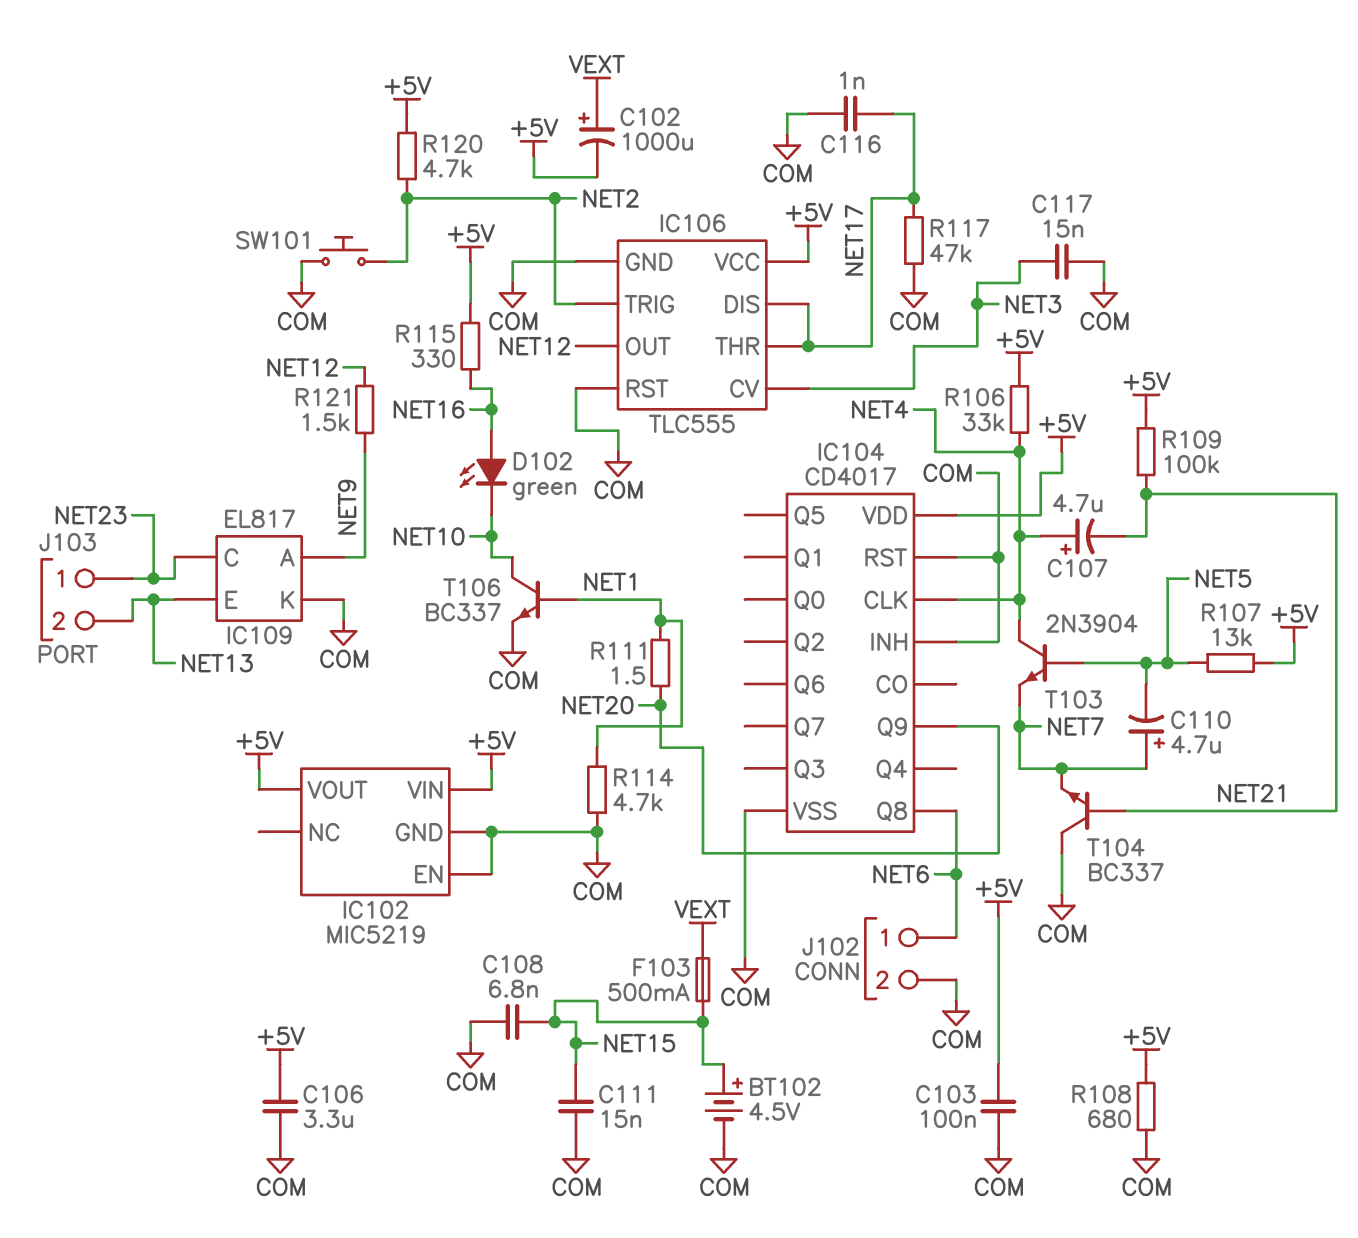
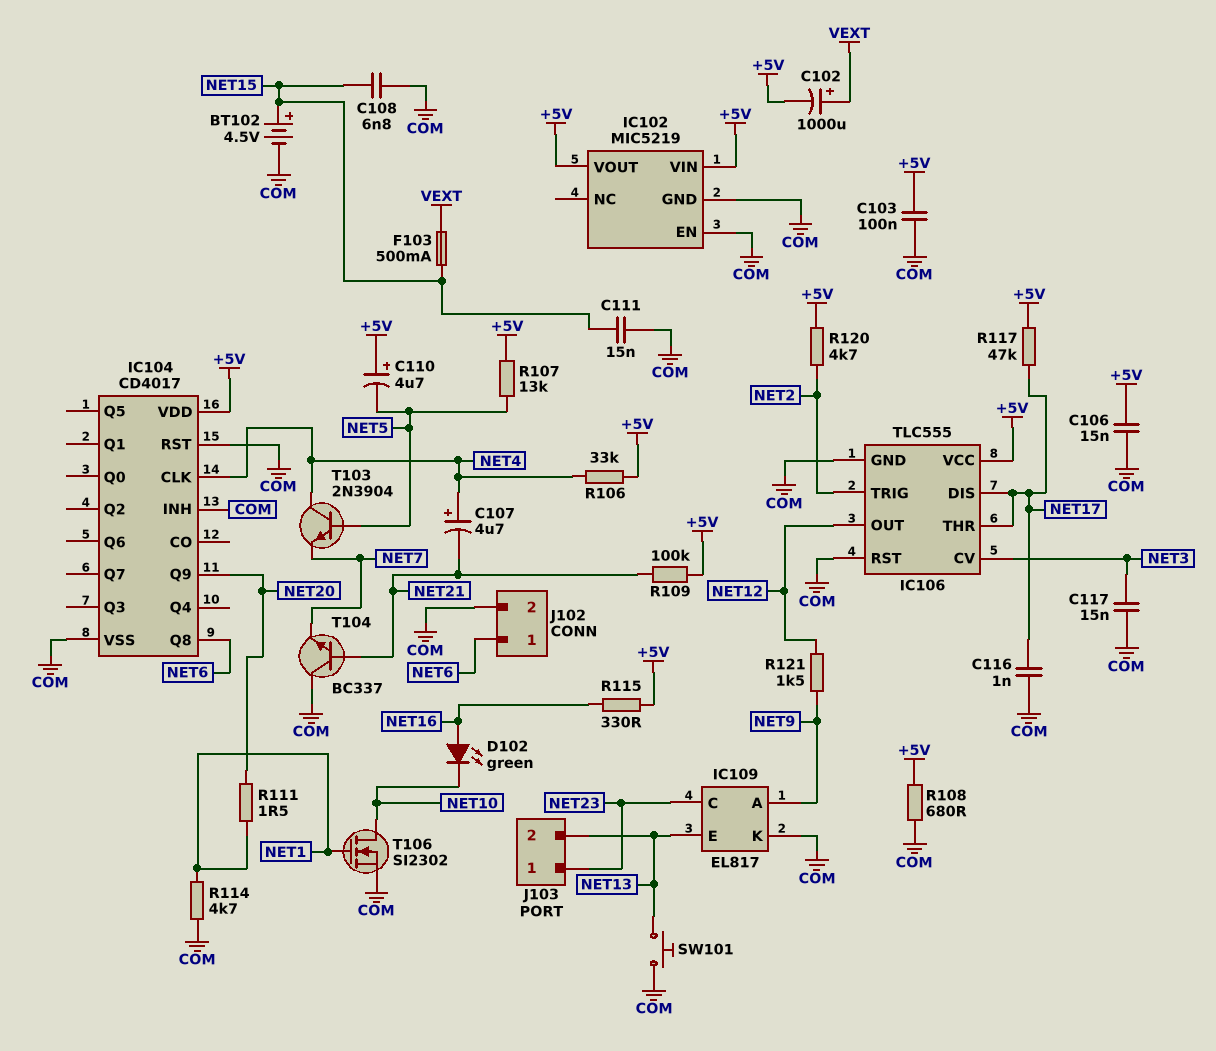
C106: 3.3uF (+5V, COM) -> 15nF (+5V, COM)
C110: 4.7uF (plus NET7, minus NET5) -> 4.7uF (plus +5V, minus NET5)
R117: 47k (COM, NET17) -> 47k (+5V, NET17)
SW101: button (COM, NET2) -> button (COM, NET13)
T106: NPN BC337 (B NET1, C NET10, E COM) -> NMOS SI2302 (G NET1, D NET10, S COM)

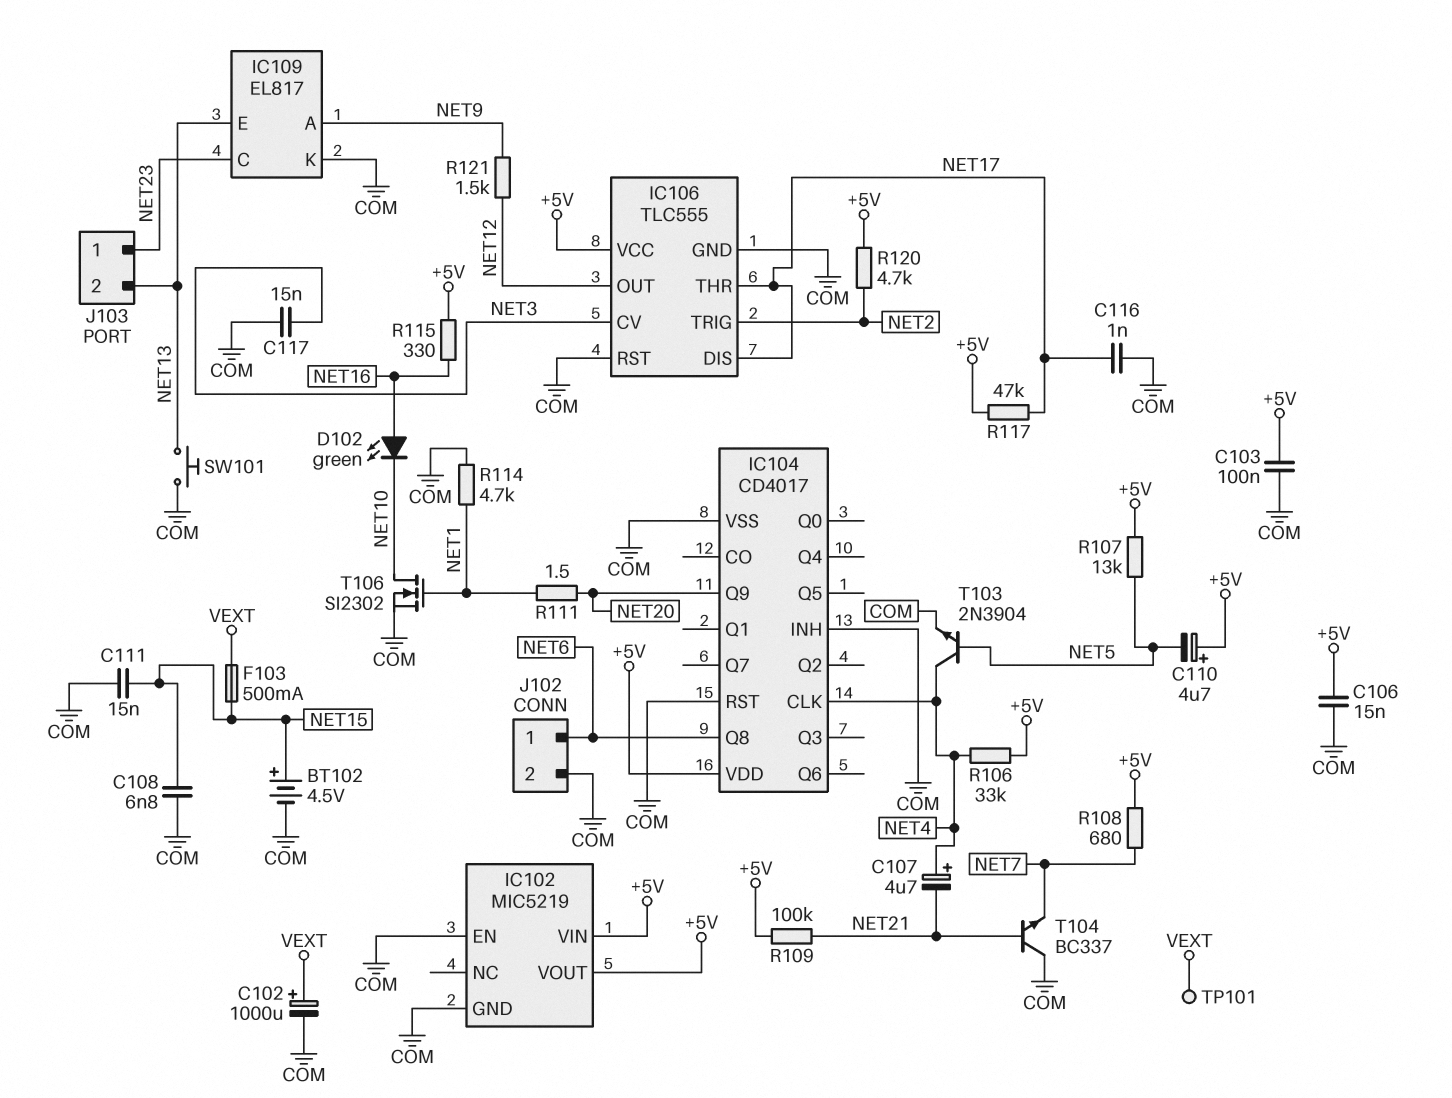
C102: 1000uF (plus VEXT, minus +5V) -> 1000uF (plus VEXT, minus COM)
R108: 680 (+5V, COM) -> 680 (+5V, NET7)
T103: NPN 2N3904 (B NET5, C NET4, E NET7) -> NPN 2N3904 (B NET5, C NET4, E COM)
TP101: none -> test point (VEXT)

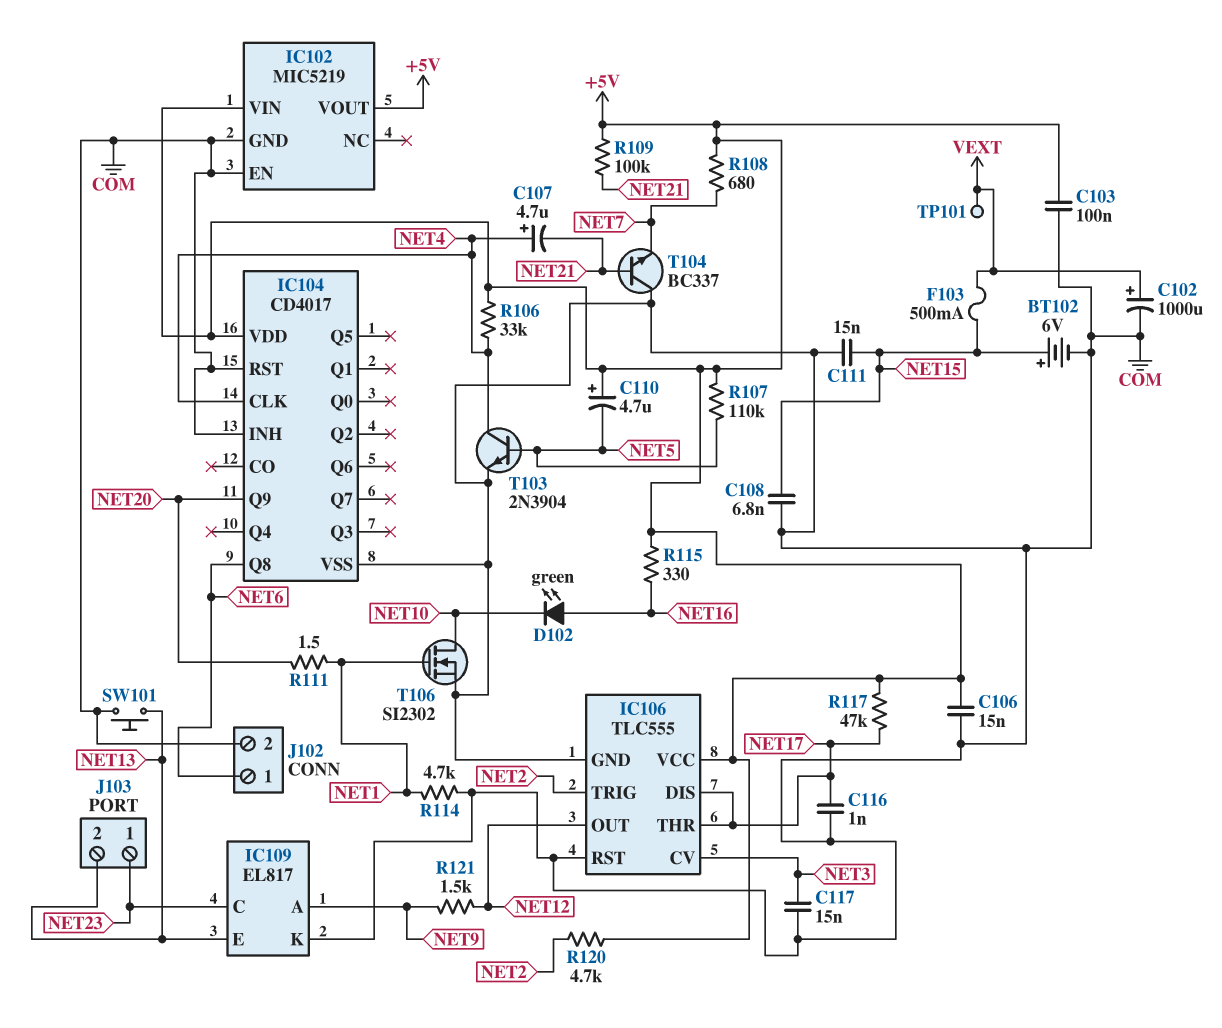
BT102: 4.5V (plus NET15, minus COM) -> 6V (plus NET15, minus COM)
R107: 13k (+5V, NET5) -> 110k (+5V, NET5)

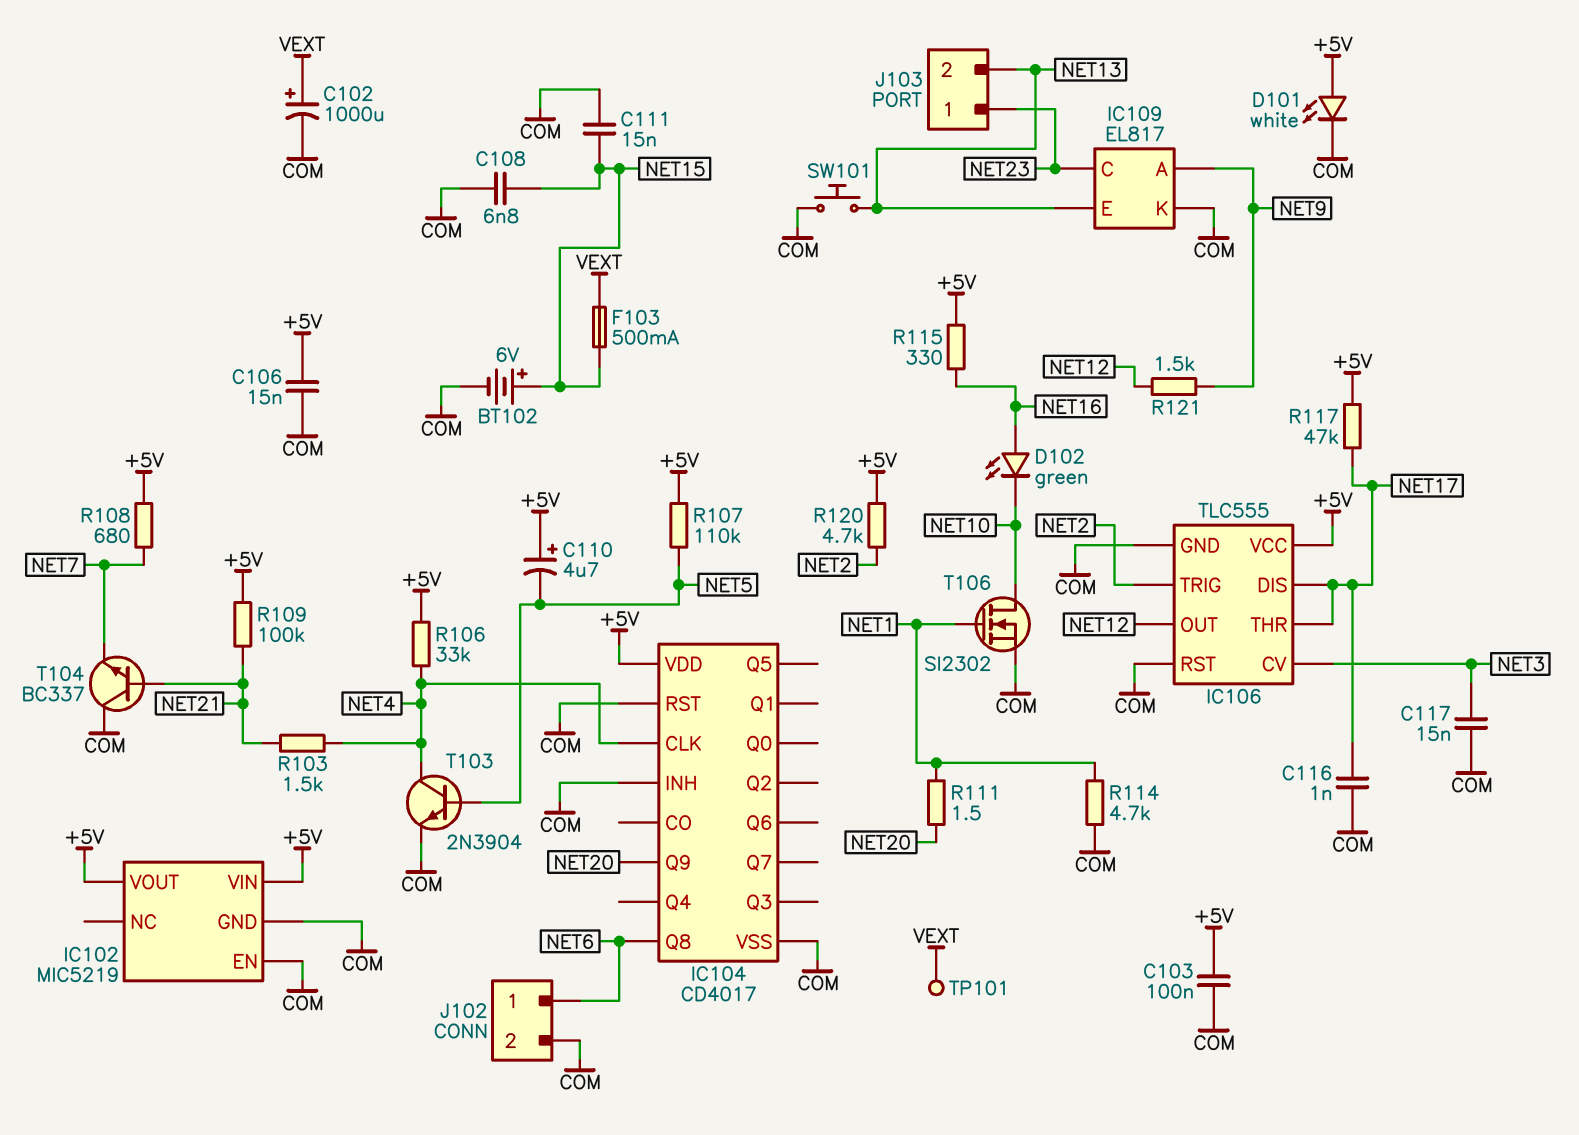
C107: 4.7uF (plus NET4, minus NET21) -> none
D101: none -> LED white (A +5V, K COM)
R103: none -> 1.5k (NET4, NET21)

